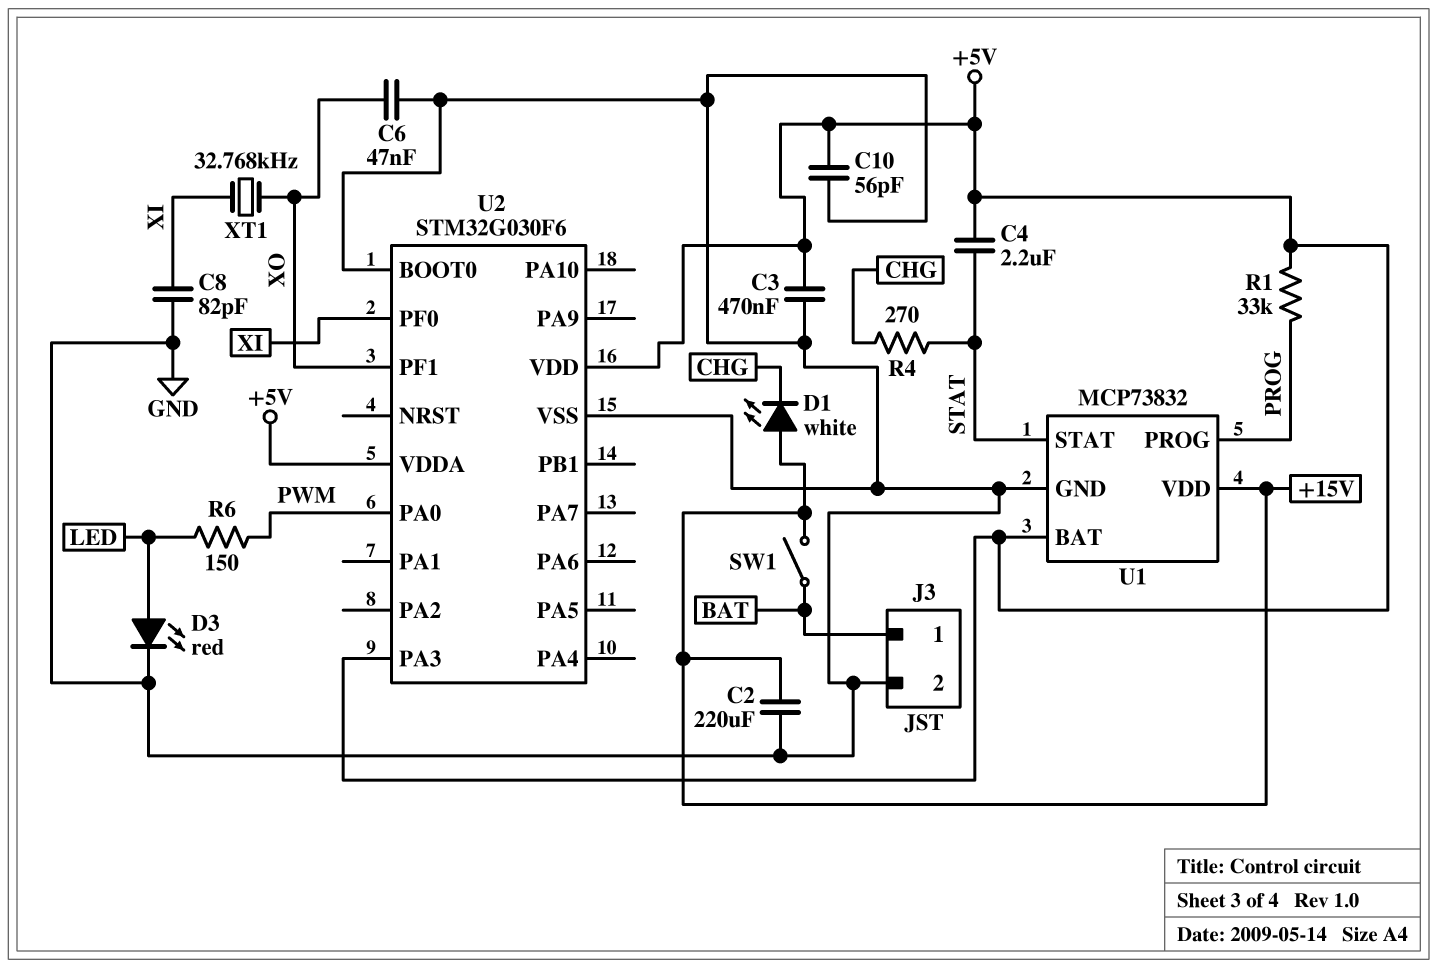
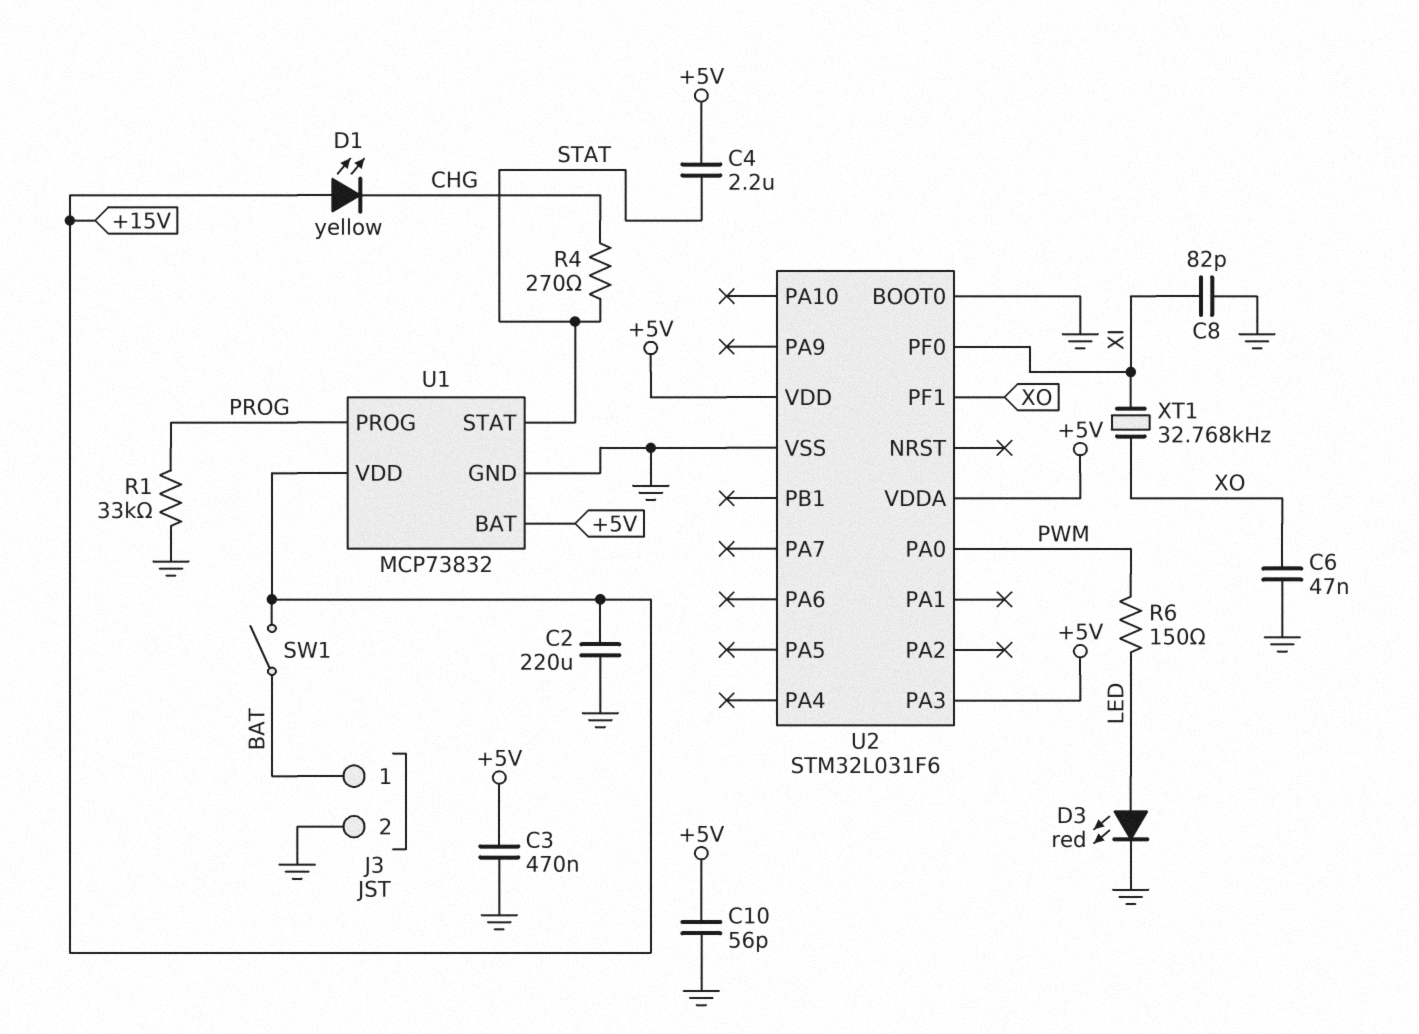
D1: LED white (A +15V, K CHG) -> LED yellow (A +15V, K CHG)
R1: 33k (+5V, PROG) -> 33k (GND, PROG)
U2: STM32G030F6 -> STM32L031F6

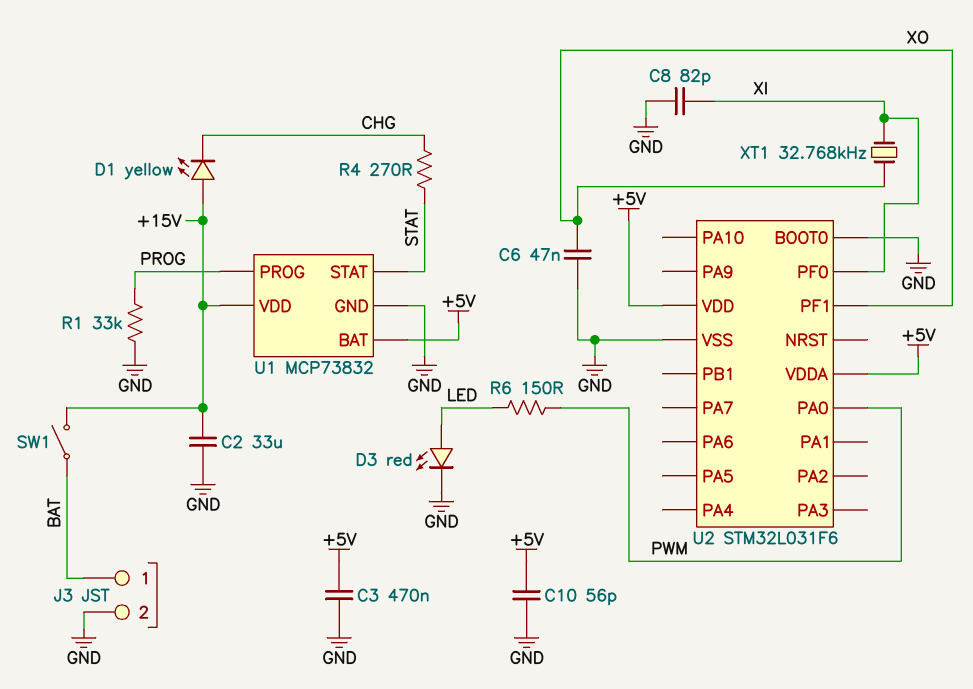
C2: 220uF (+15V, GND) -> 33uF (+15V, GND)
C4: 2.2uF (+5V, STAT) -> none
U2 pin PA3: +5V -> none

